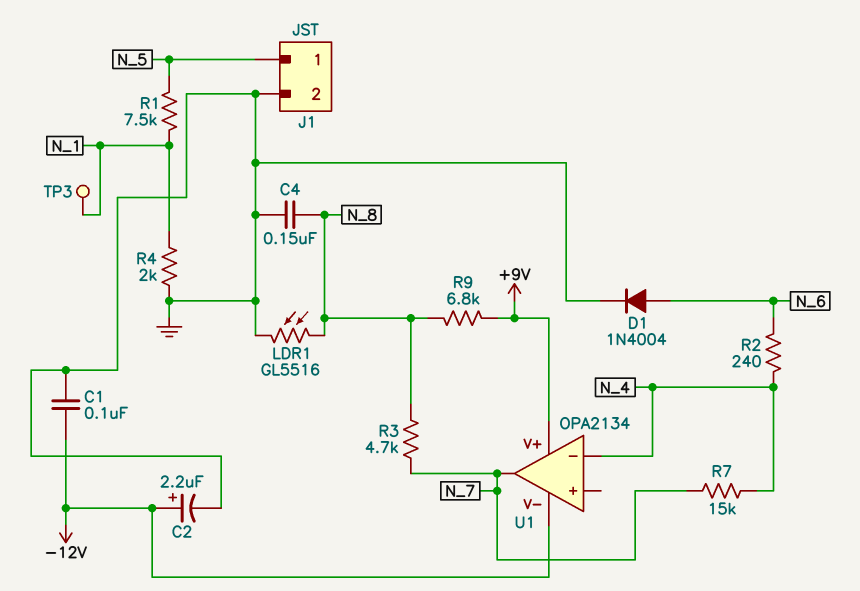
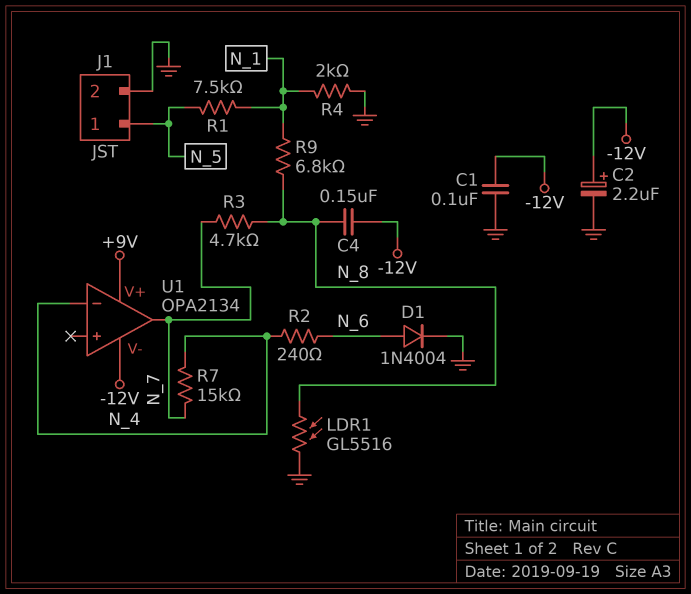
C4: 150nF (GND, N_8) -> 150nF (-12V, N_8)
R9: 6.8k (+9V, N_8) -> 6.8k (N_1, N_8)
TP3: test point (N_1) -> none

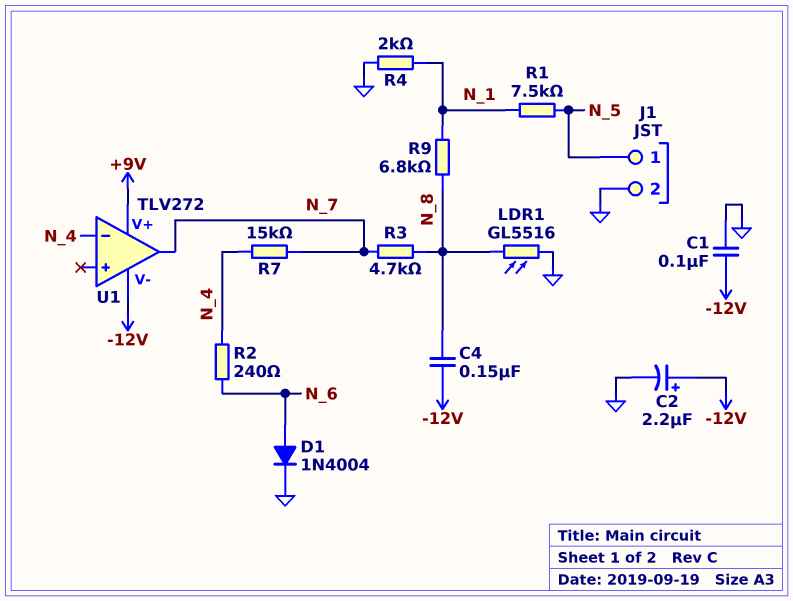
U1: OPA2134 -> TLV272

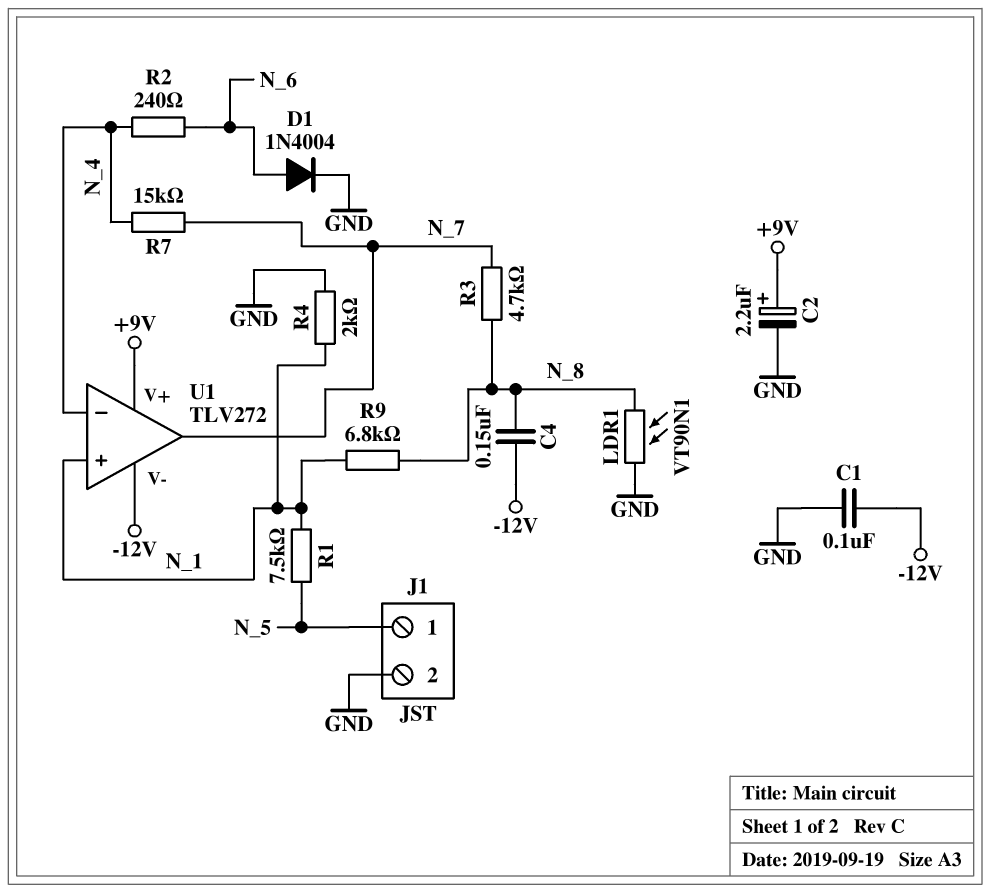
C2: 2.2uF (plus -12V, minus GND) -> 2.2uF (plus +9V, minus GND)
LDR1: GL5516 (GND, N_8) -> VT90N1 (GND, N_8)
U1 pin in+: none -> N_1

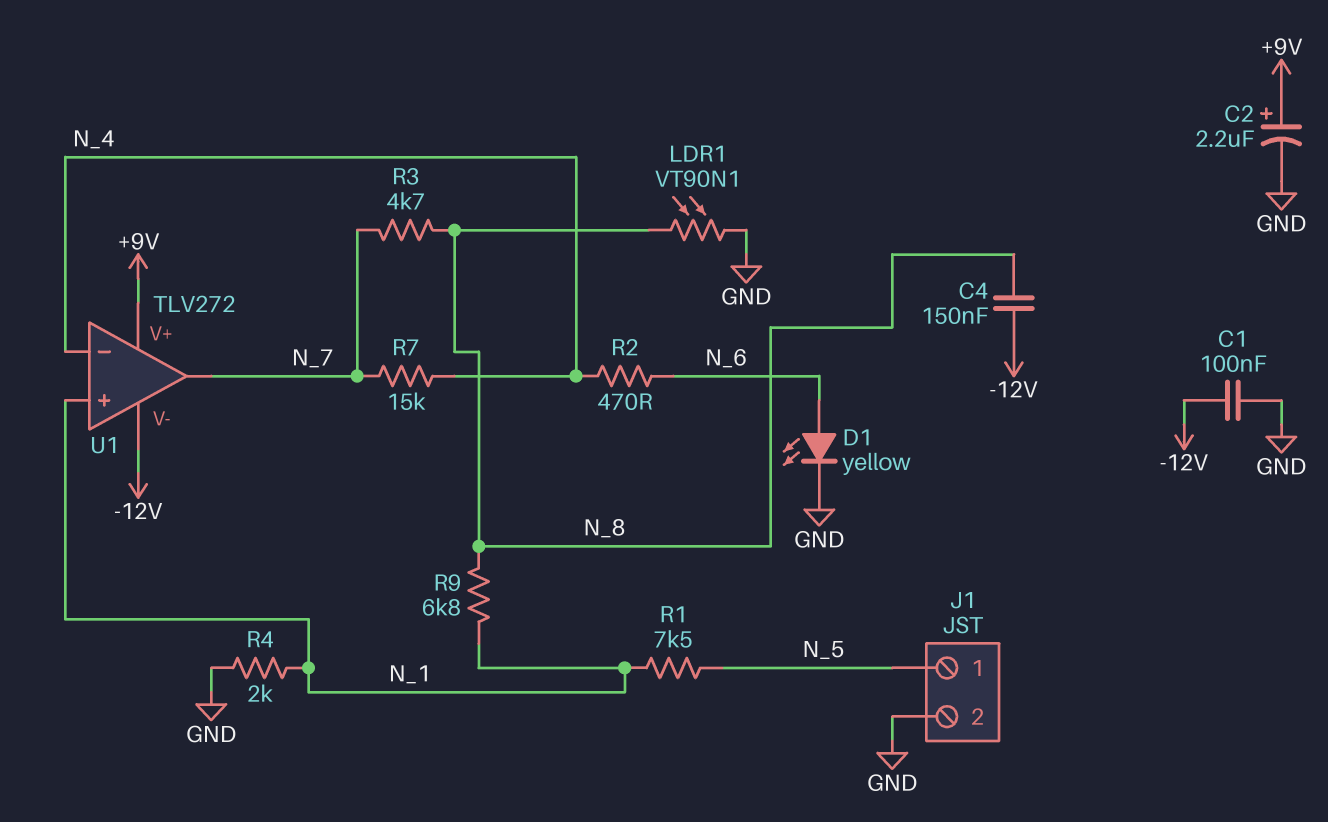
D1: diode 1N4004 (A N_6, K GND) -> LED yellow (A N_6, K GND)
R2: 240 (N_4, N_6) -> 470 (N_4, N_6)

